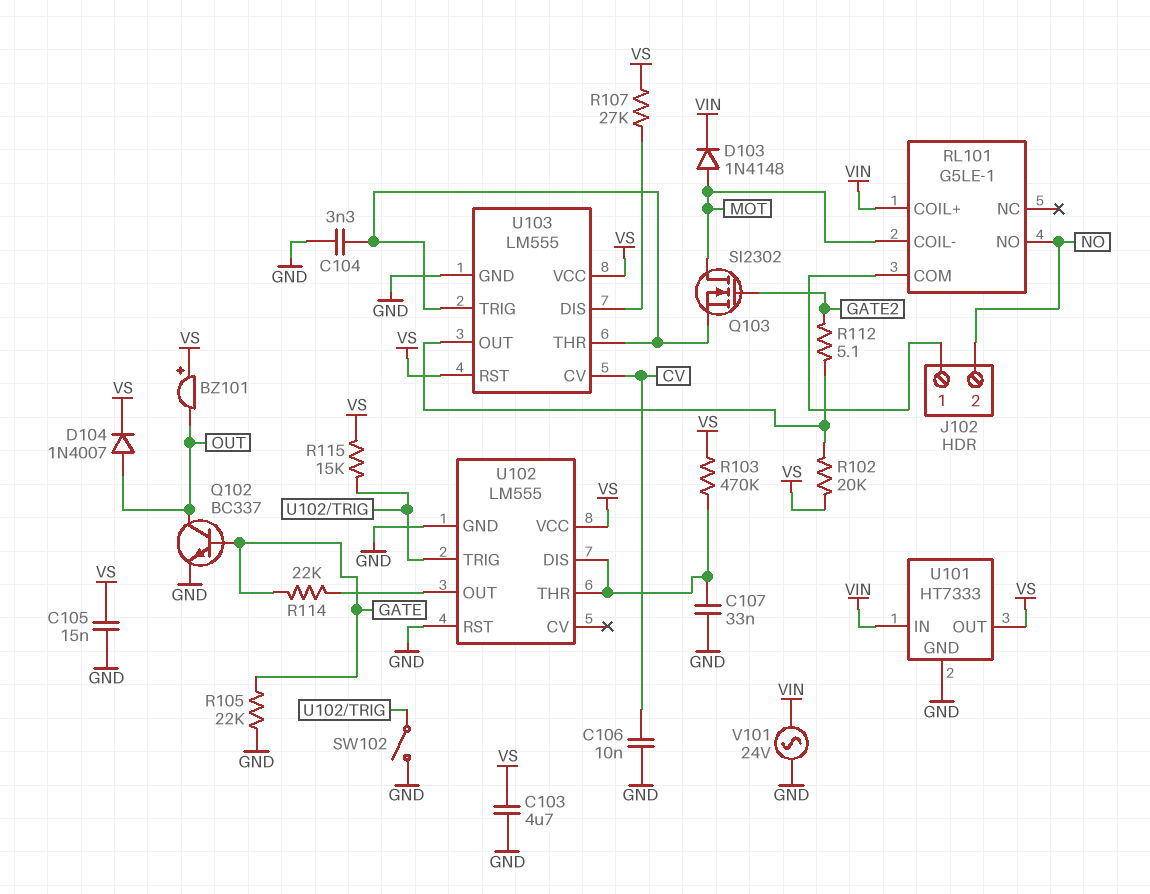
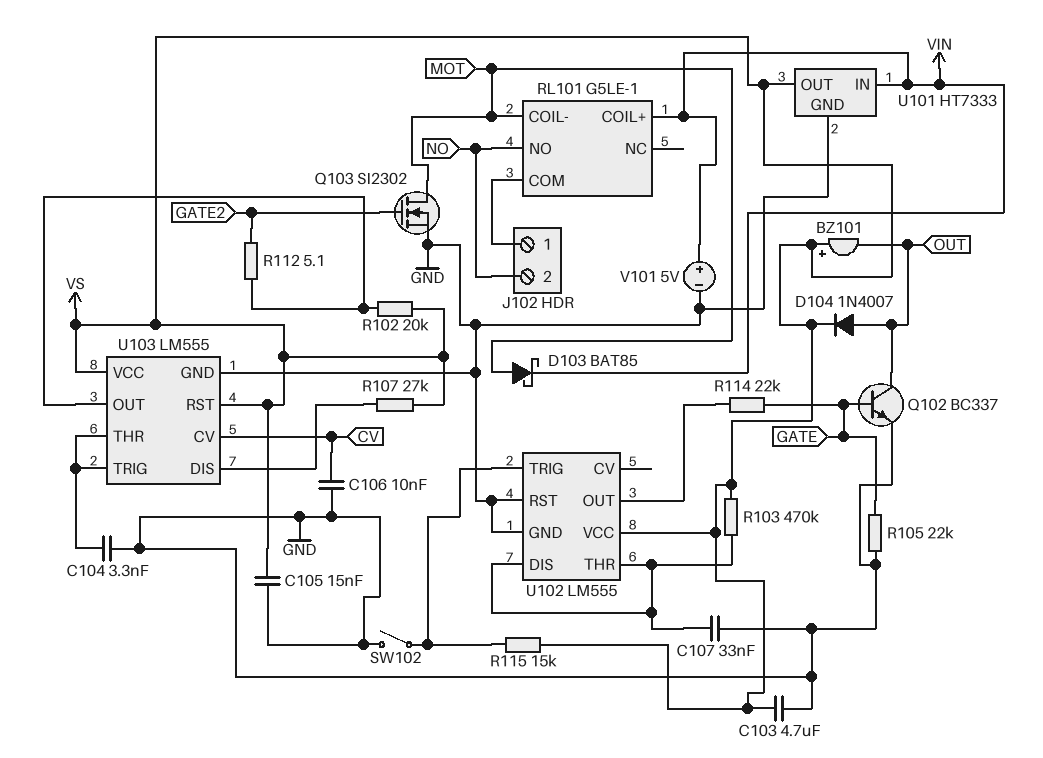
D103: diode 1N4148 (A MOT, K VIN) -> schottky BAT85 (A MOT, K VIN)
Q103: NMOS SI2302 (G GATE2, D MOT, S U103/THR) -> NMOS SI2302 (G GATE2, D MOT, S GND)
V101: AC 24V (GND, VIN) -> 5V (plus VIN, minus GND)

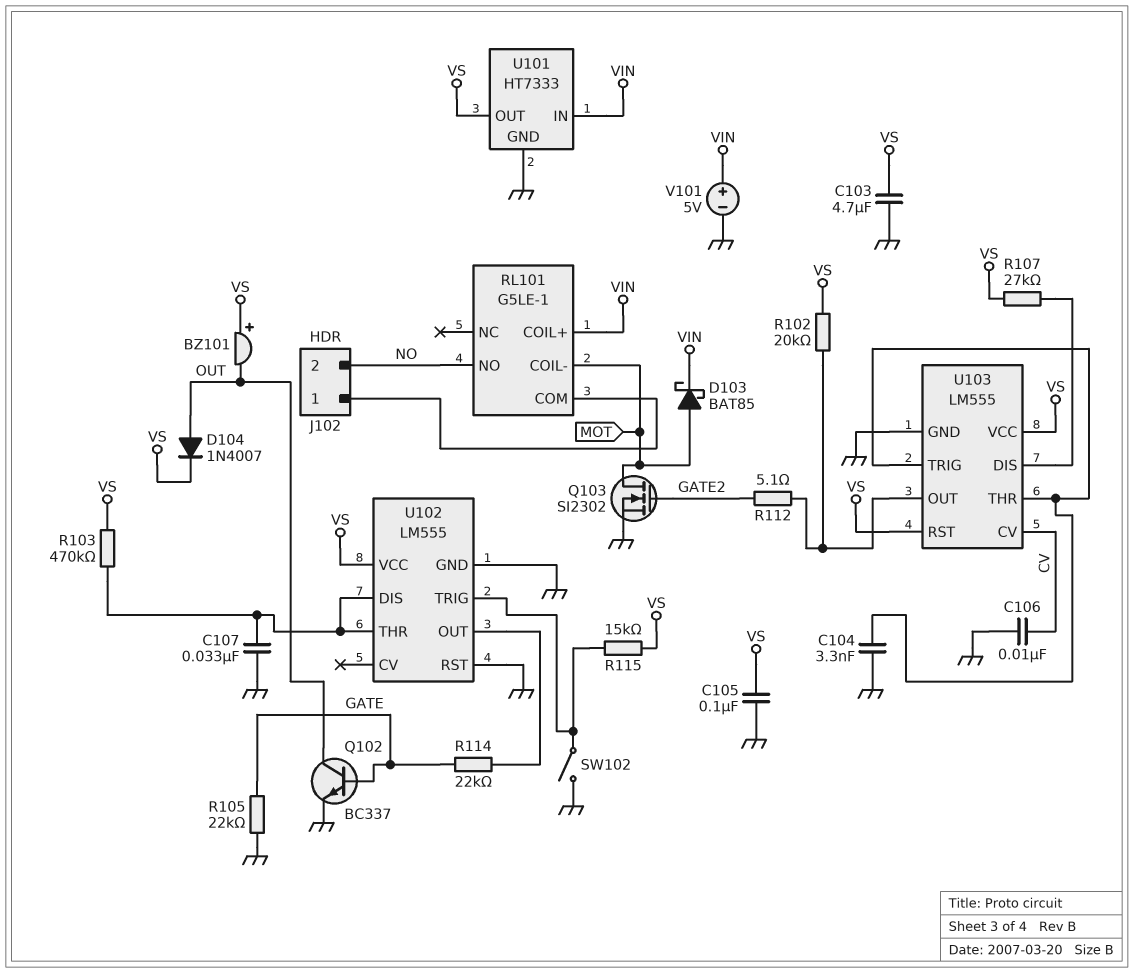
C105: 15nF (GND, VS) -> 100nF (GND, VS)

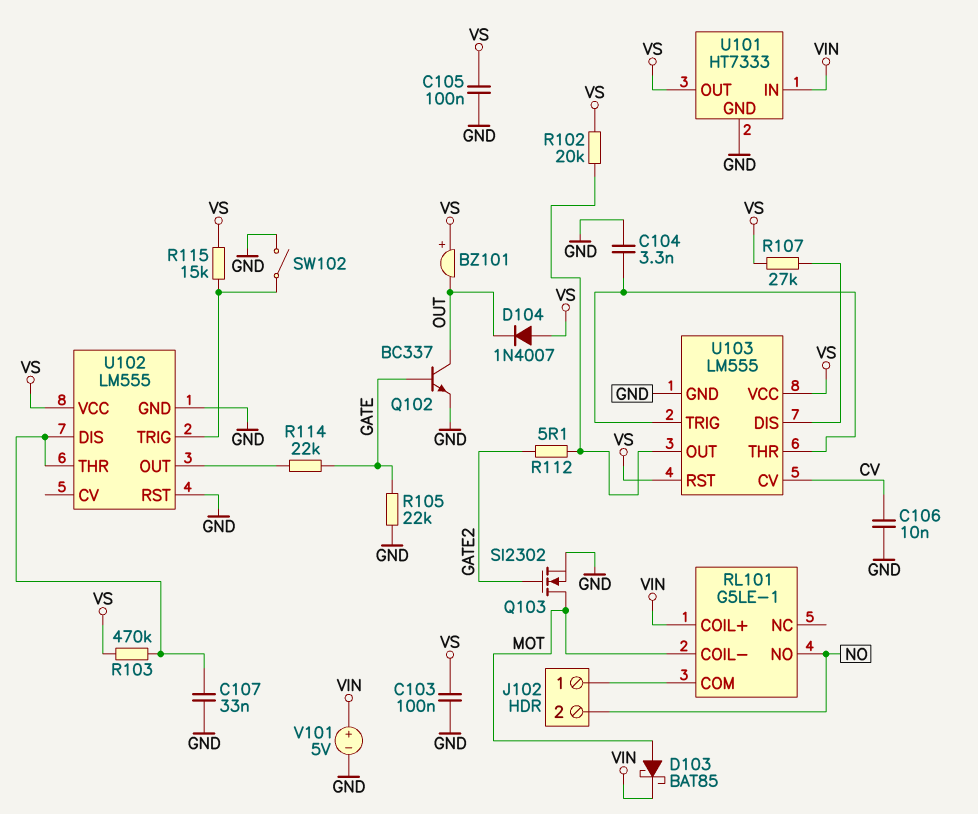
C103: 4.7uF (GND, VS) -> 100nF (GND, VS)
D104: diode 1N4007 (A OUT, K VS) -> diode 1N4007 (A VS, K OUT)

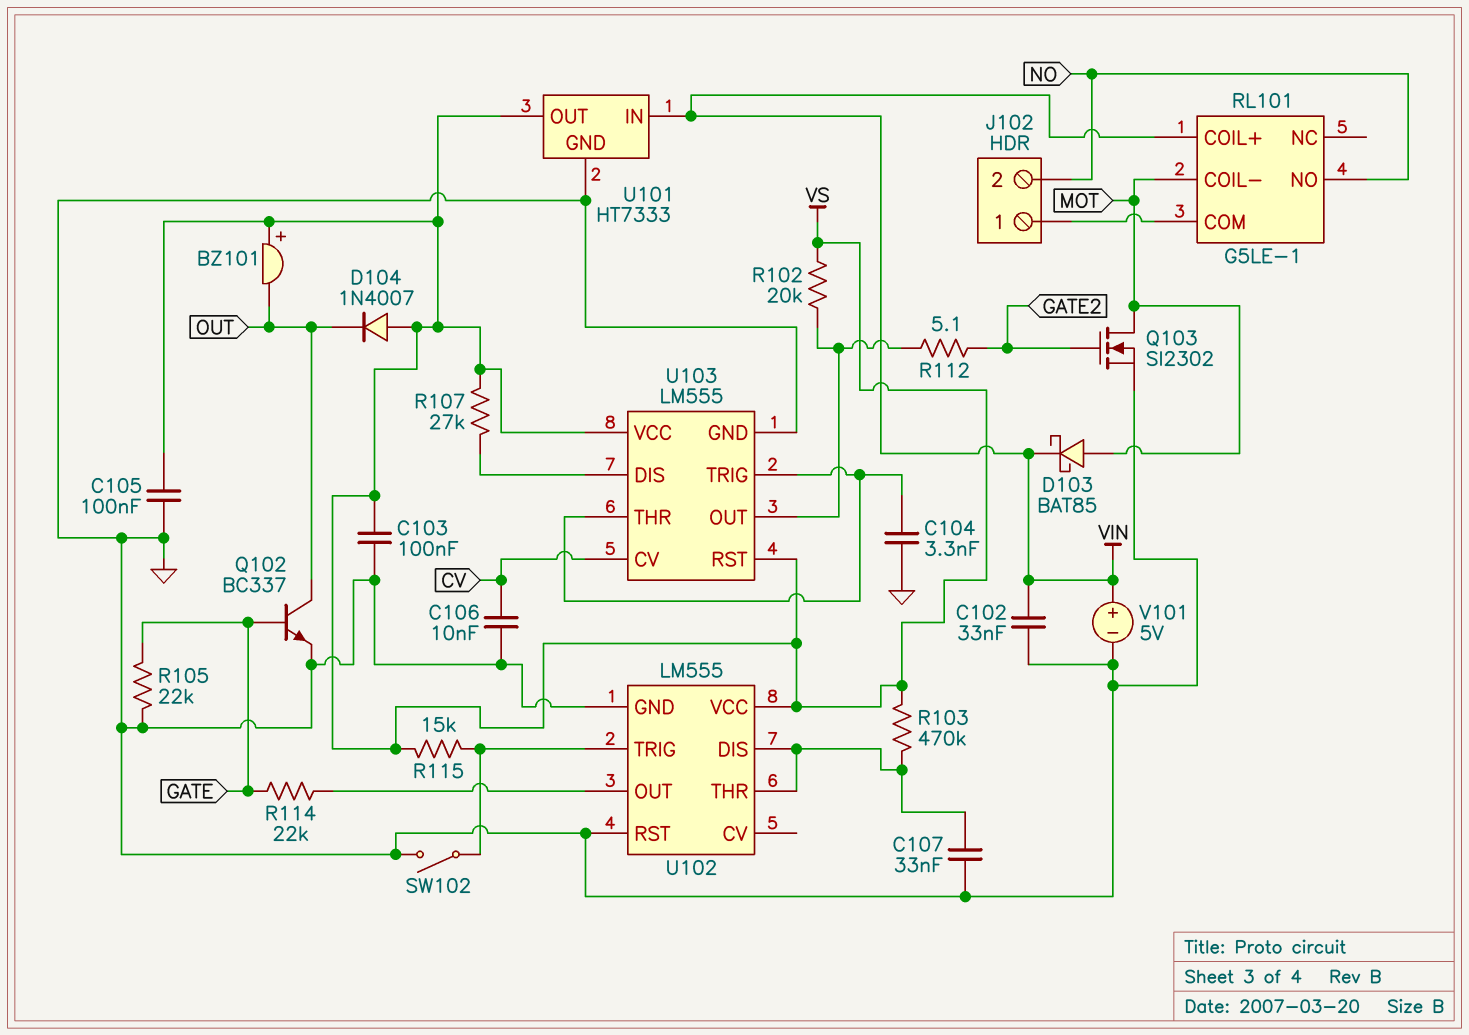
C102: none -> 33nF (GND, VIN)

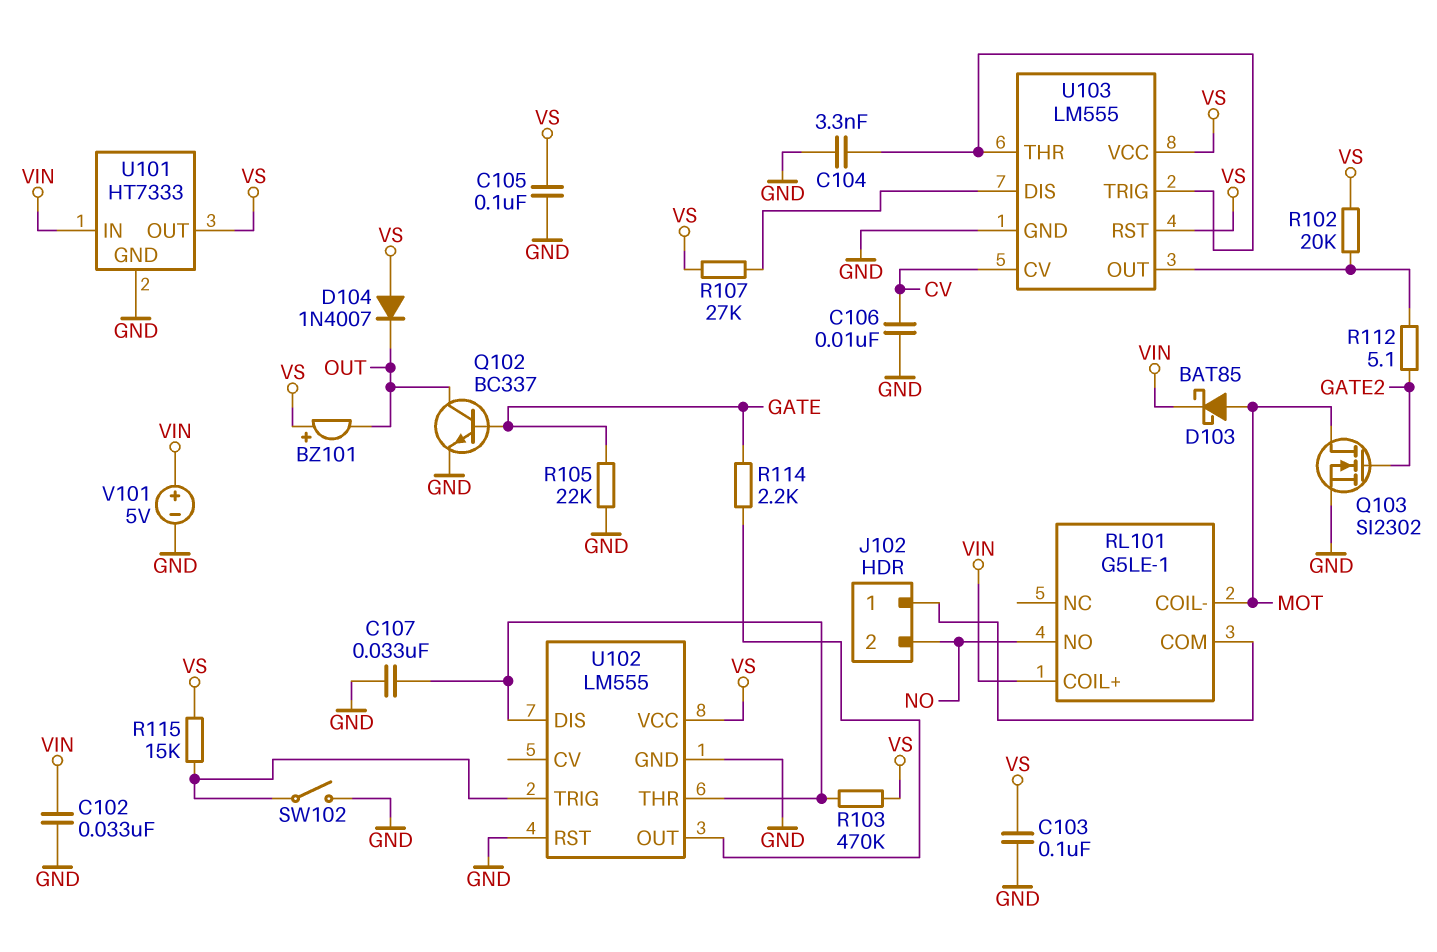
R114: 22k (GATE, U102/OUT) -> 2.2k (GATE, U102/OUT)

